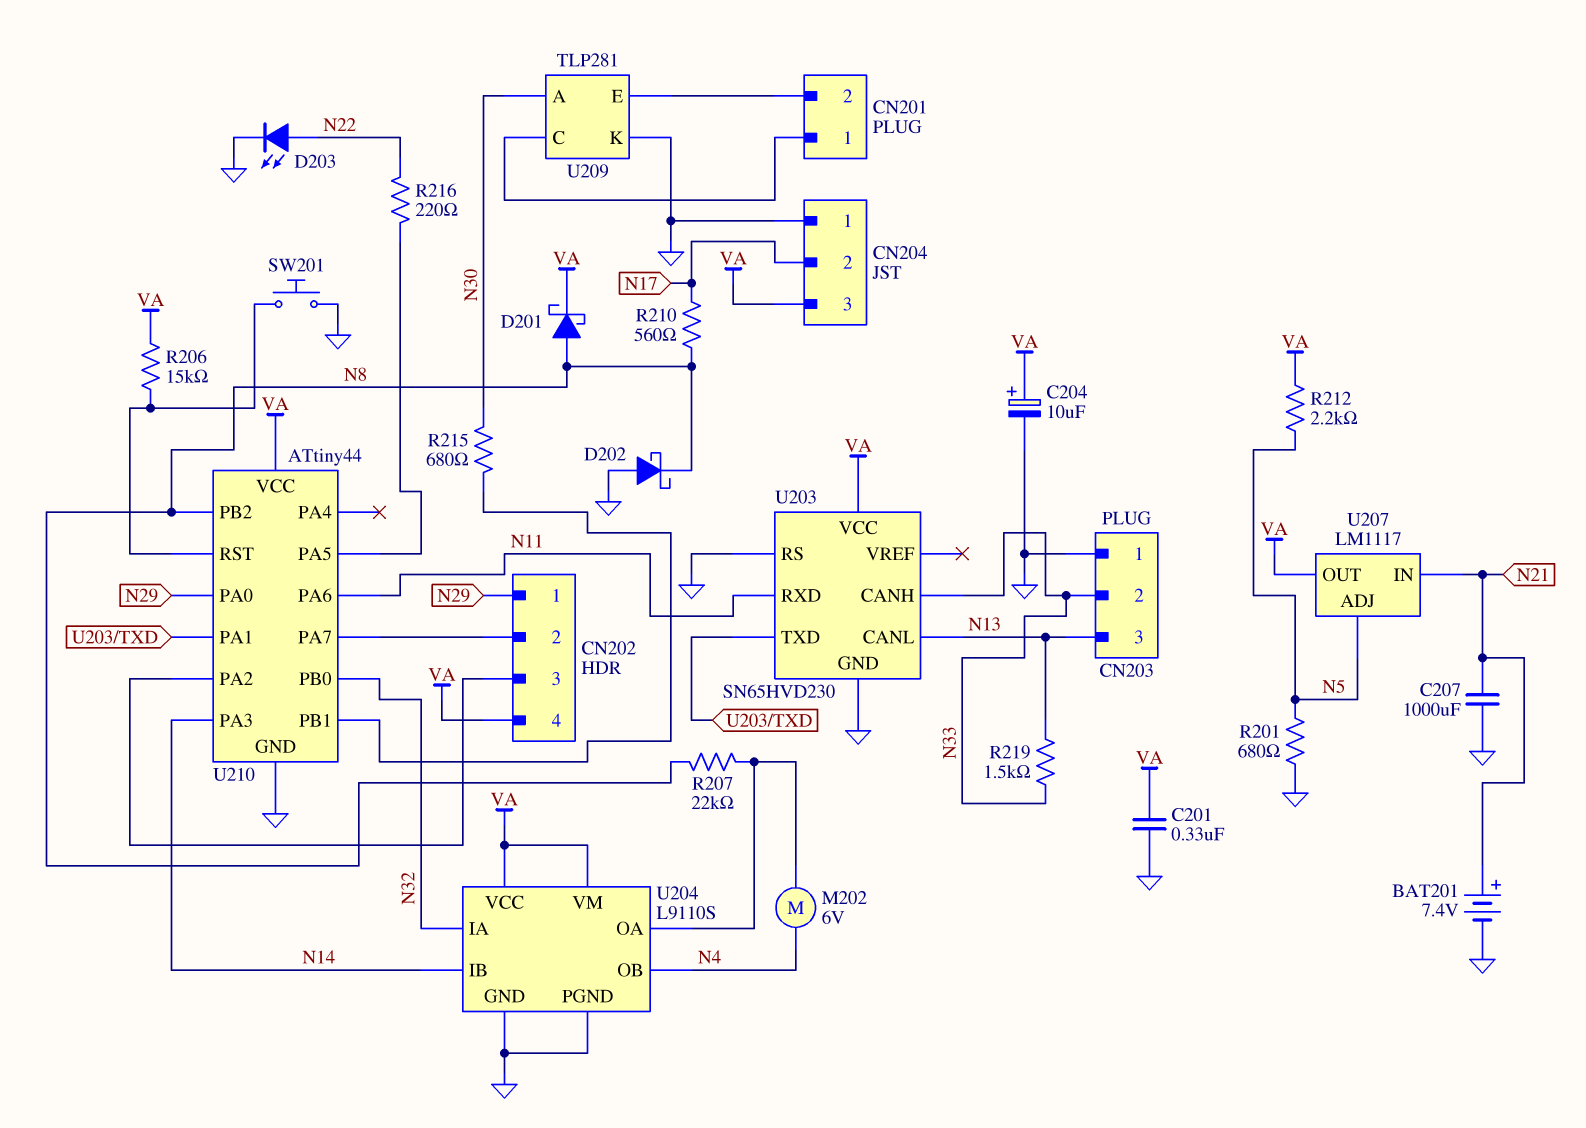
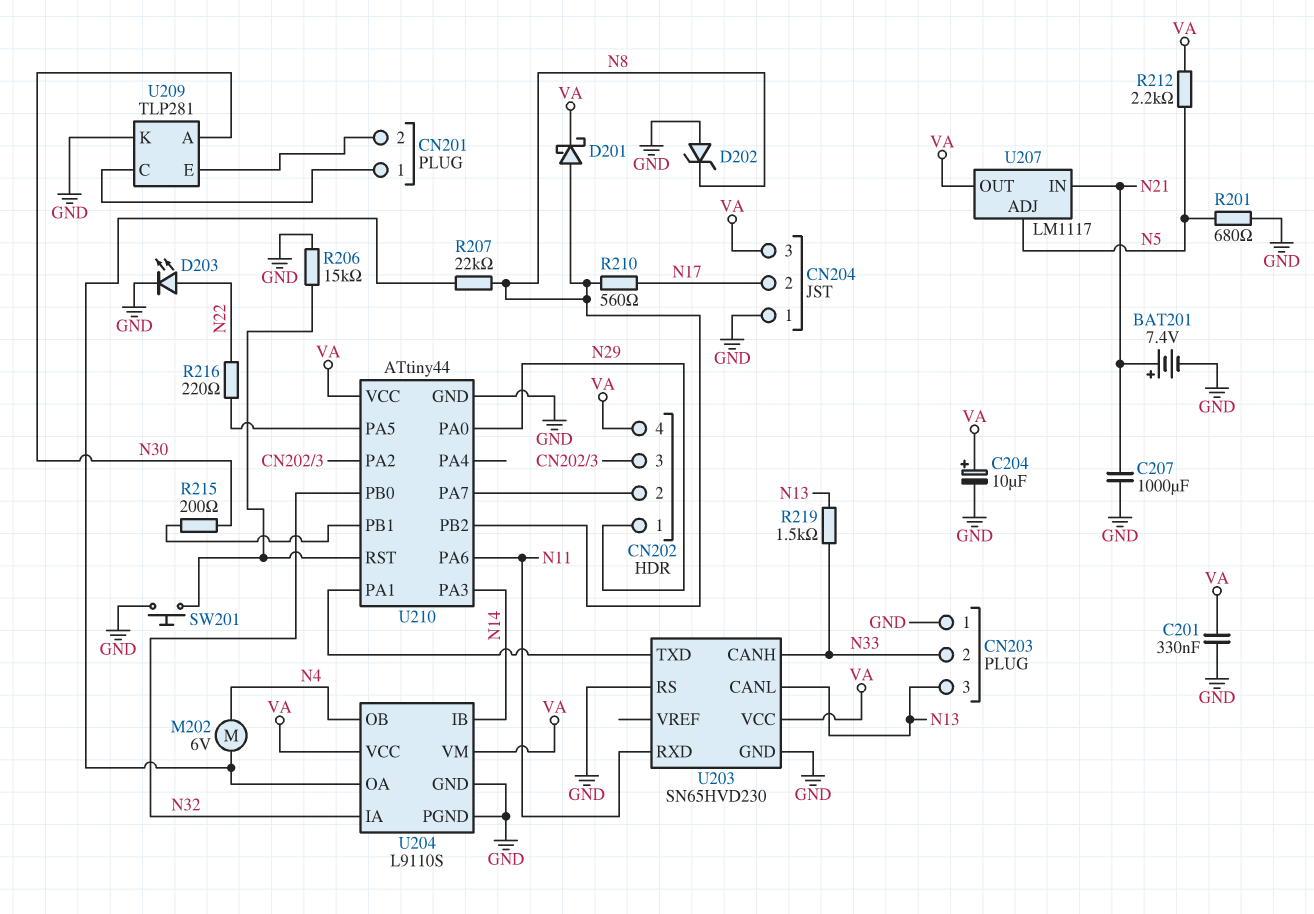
D202: schottky (A GND, K N8) -> zener (A GND, K N8)
R206: 15k (U210/RST, VA) -> 15k (GND, U210/RST)
R215: 680 (N30, U210/PB1) -> 200 (N30, U210/PB1)

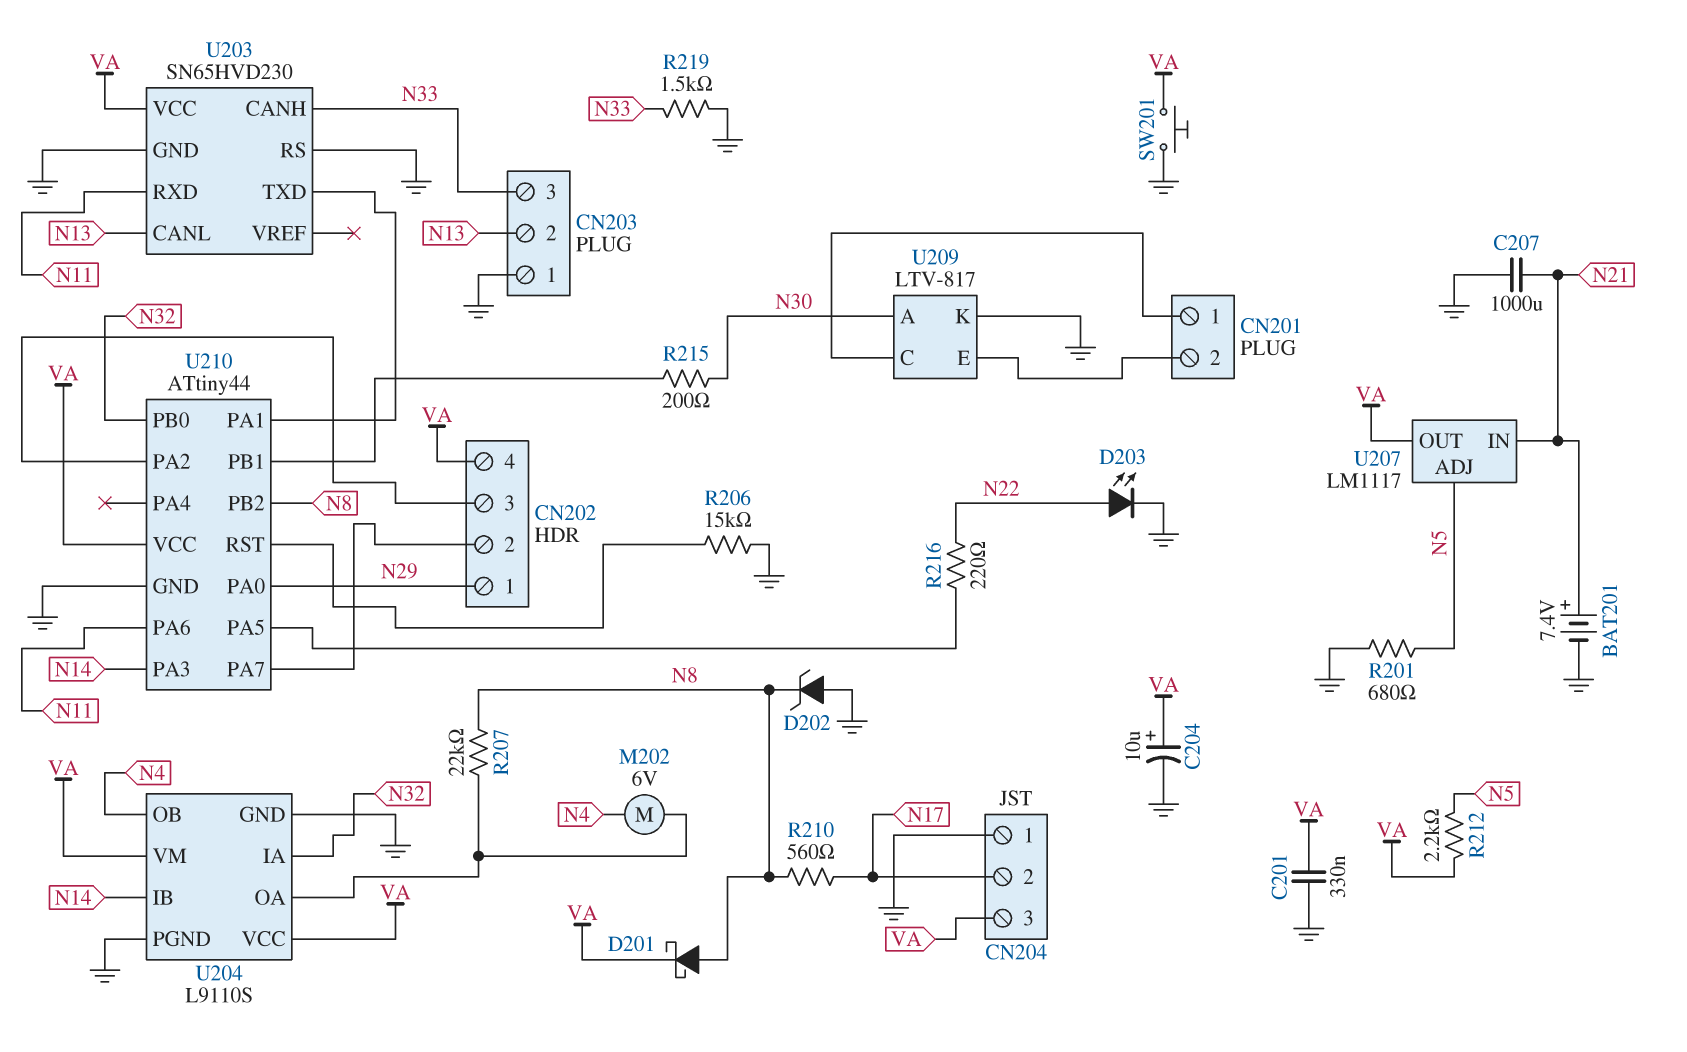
CN203 pin 2: N33 -> N13
CN203 pin 3: N13 -> N33
R219: 1.5k (N13, N33) -> 1.5k (GND, N33)
SW201: button (GND, U210/RST) -> button (GND, VA)
U209: TLP281 -> LTV-817

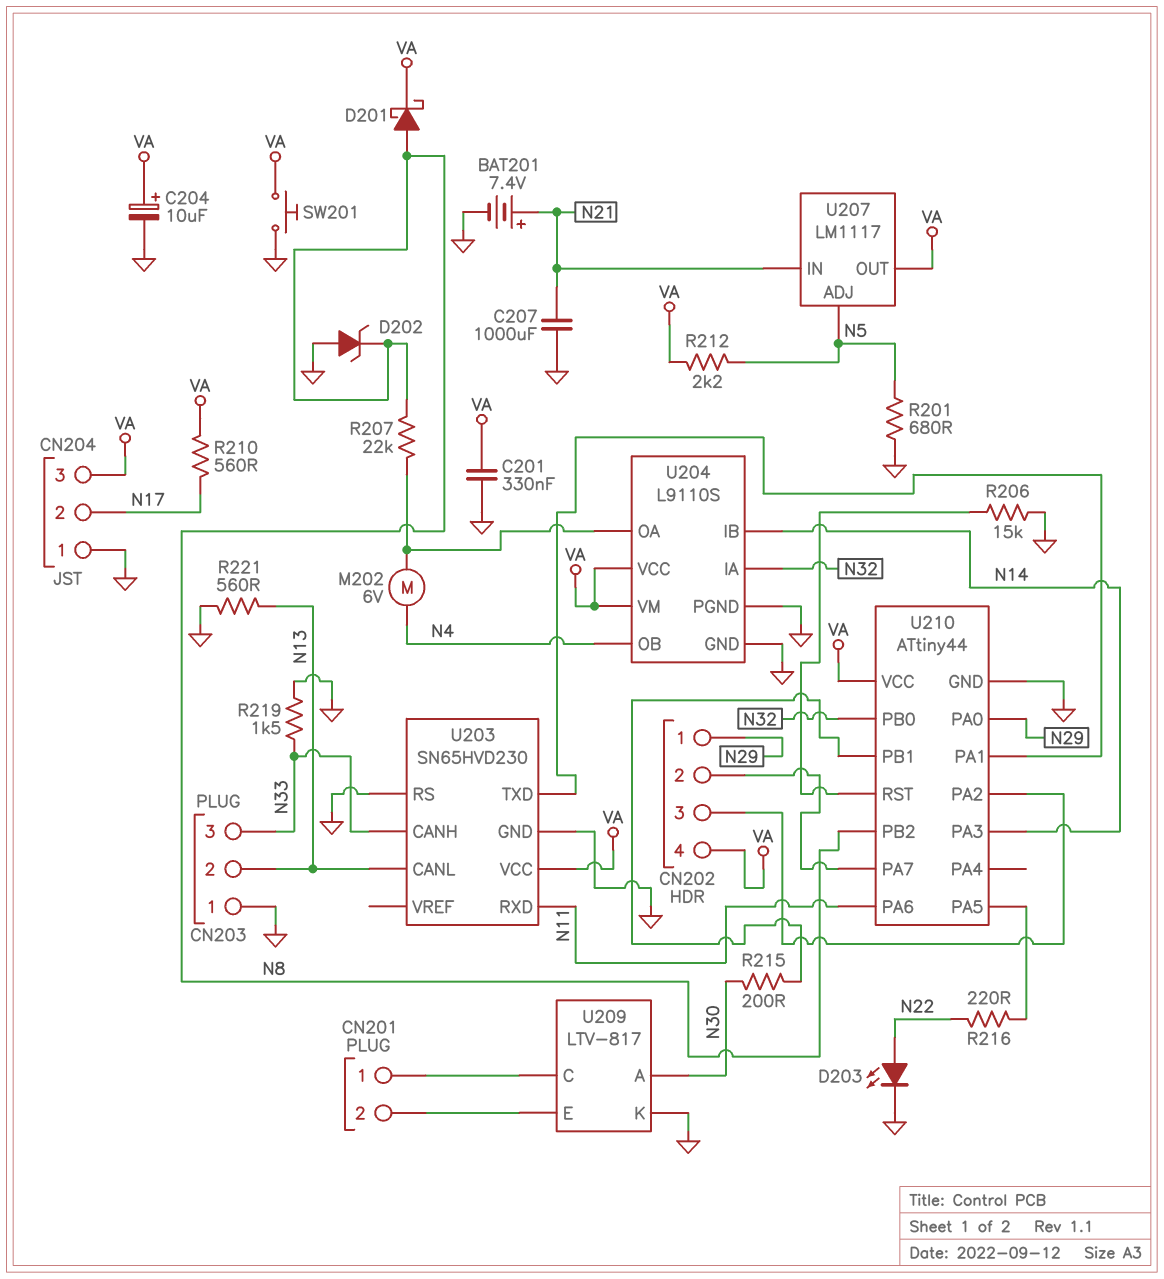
R210: 560 (N8, N17) -> 560 (N17, VA)
R221: none -> 560 (GND, N13)

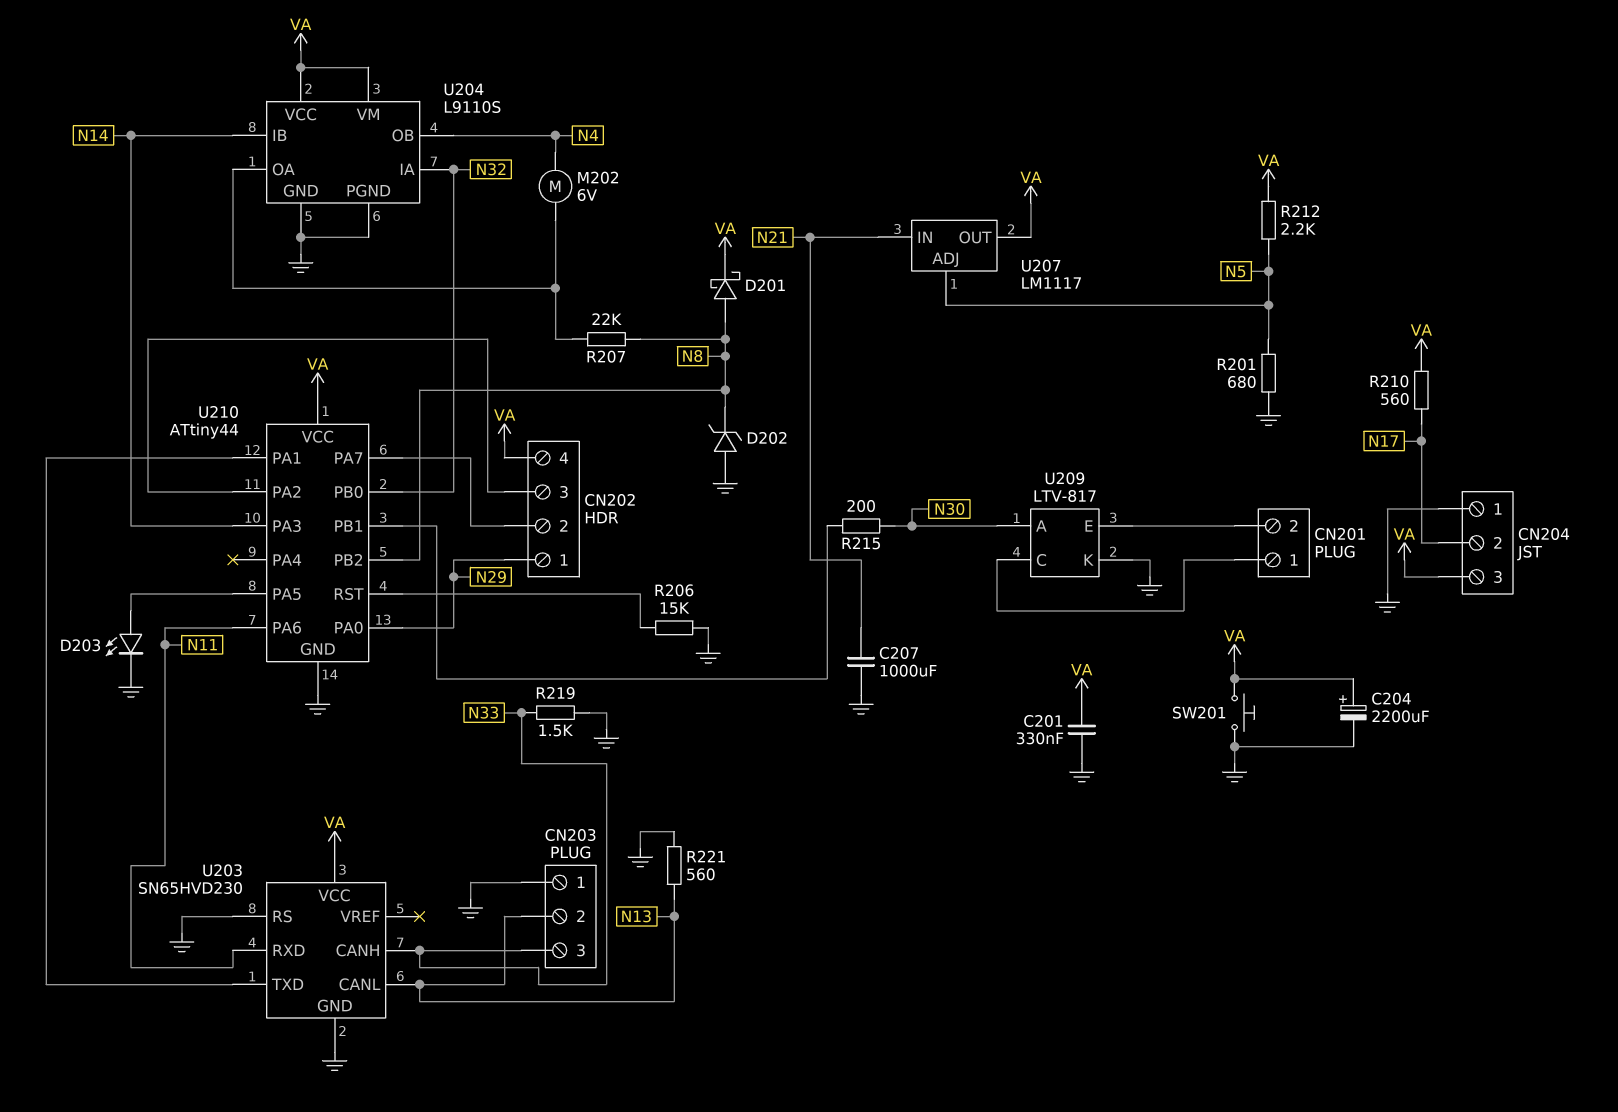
BAT201: 7.4V (plus N21, minus GND) -> none
C204: 10uF (plus VA, minus GND) -> 2200uF (plus VA, minus GND)
D203: LED (A N22, K GND) -> LED (A U210/PA5, K GND)
R216: 220 (N22, U210/PA5) -> none

